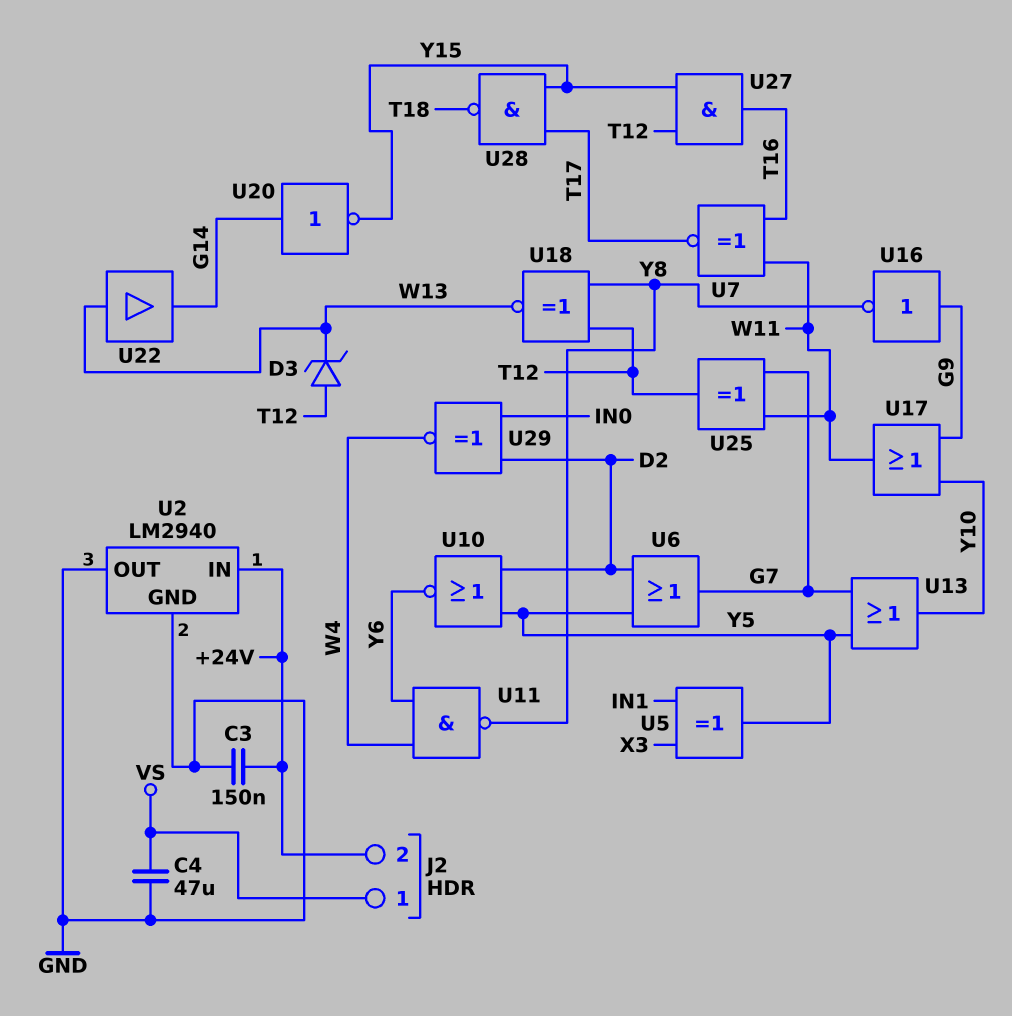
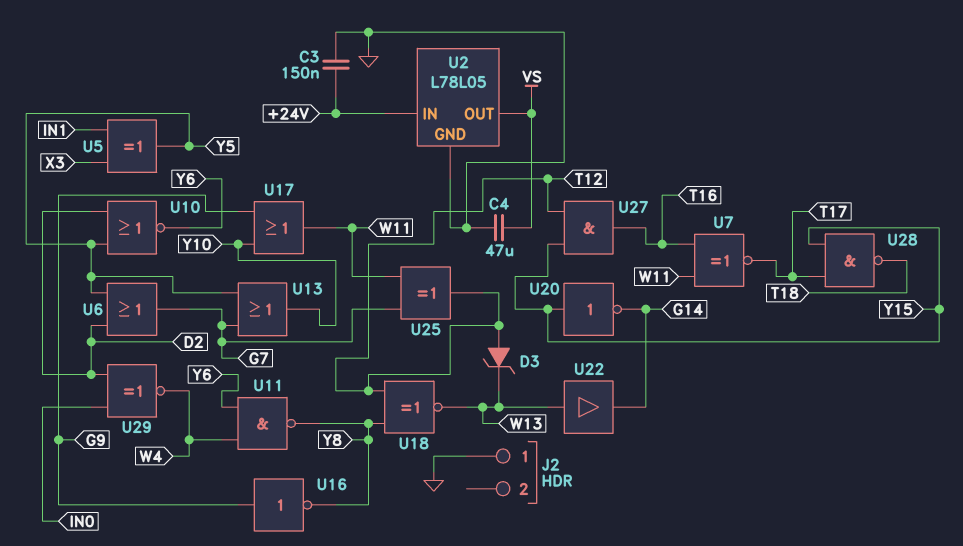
J2 pin 1: VS -> GND
J2 pin 2: +24V -> none
U2: LM2940 -> L78L05
U2 pin OUT: GND -> VS
U20: NOT (in G14, out Y15) -> NOT (in Y15, out G14)

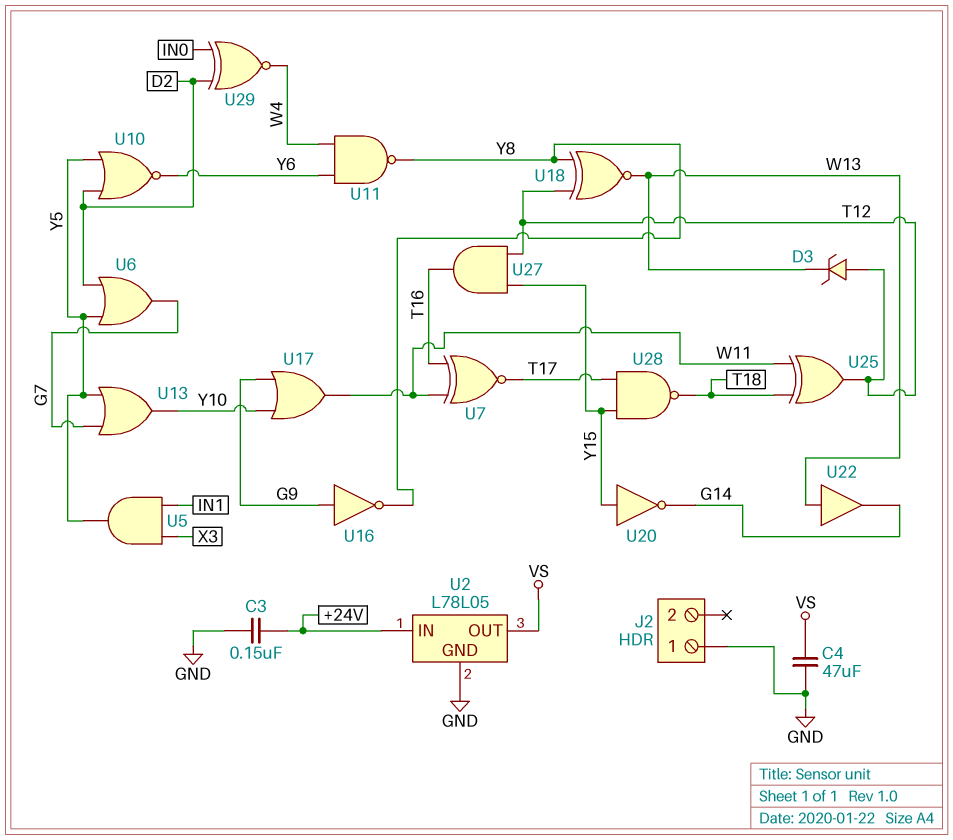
U5: XOR (in IN1, in X3, out Y5) -> AND (in IN1, in X3, out Y5)
U25: XOR (in G7, in W11, out T12) -> XOR (in T18, in W11, out T12)

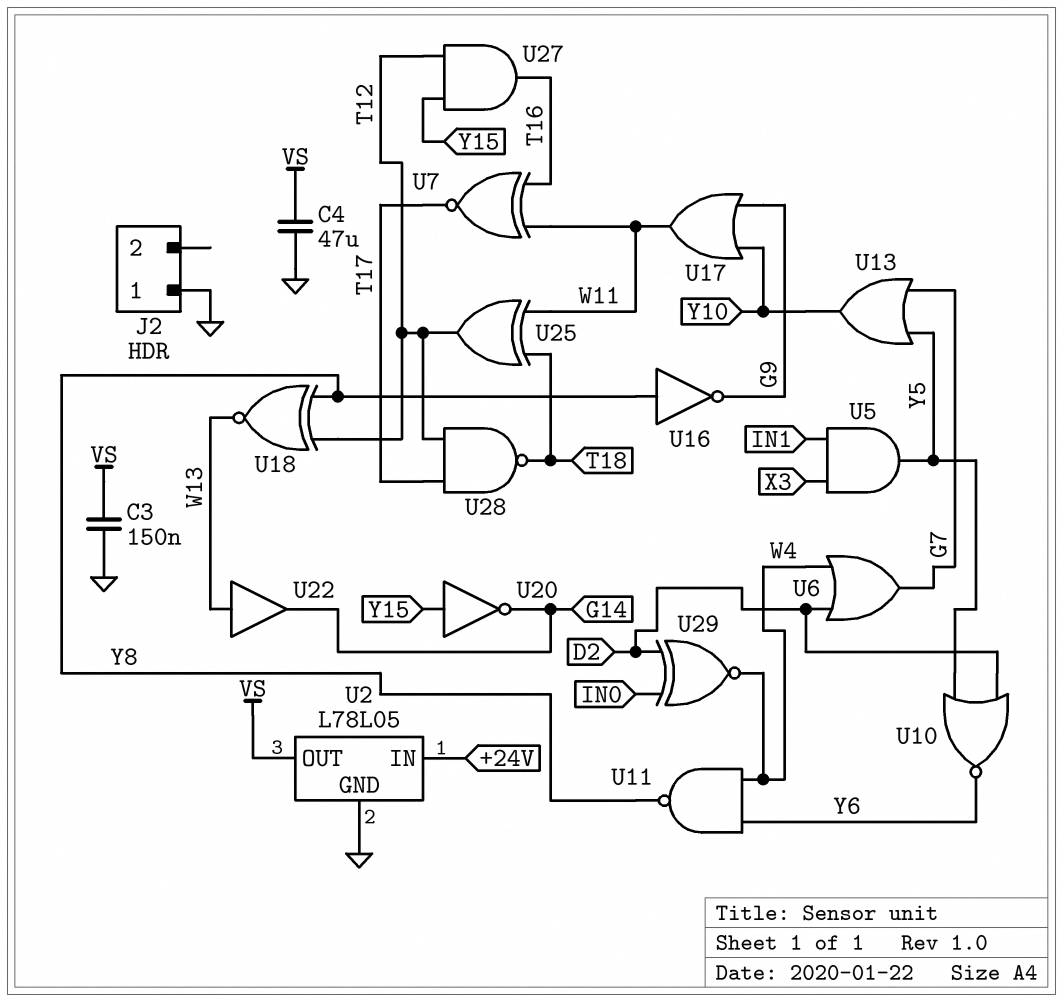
C3: 150nF (+24V, GND) -> 150nF (GND, VS)
D3: zener (A T12, K W13) -> none
U6: OR (in D2, in Y5, out G7) -> OR (in D2, in W4, out G7)
U16: NOT (in G9, out Y8) -> NOT (in Y8, out G9)
U28: NAND (in T17, in Y15, out T18) -> NAND (in T12, in T17, out T18)

